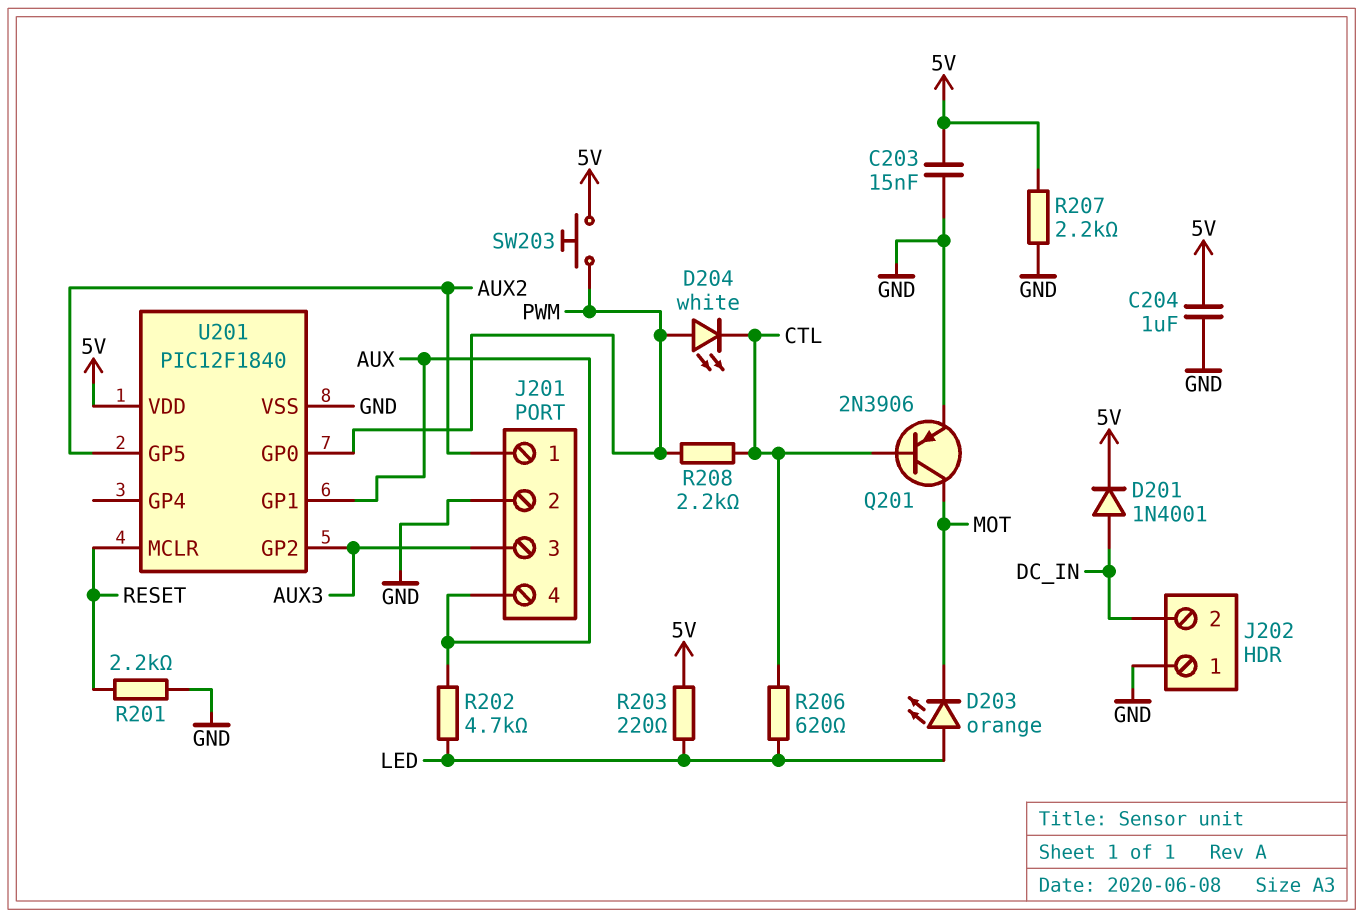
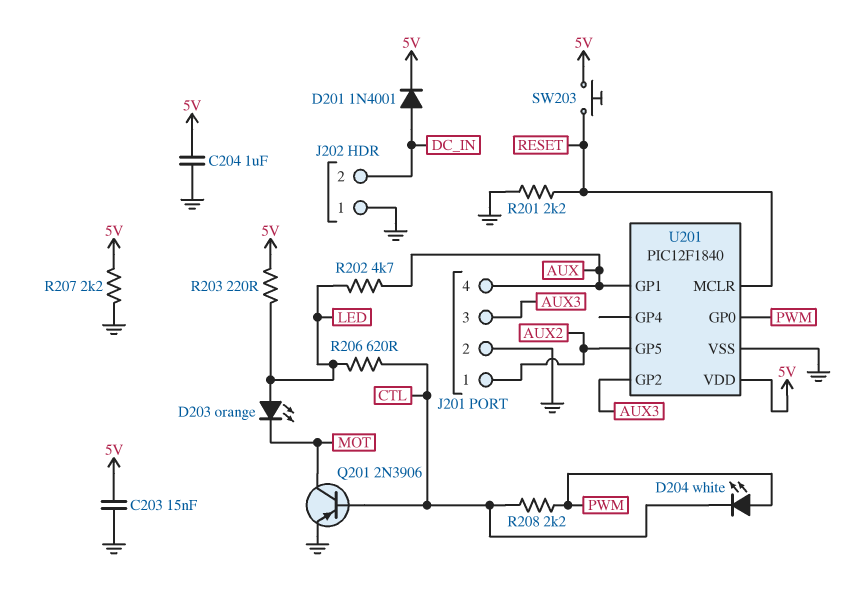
SW203: button (5V, PWM) -> button (5V, RESET)

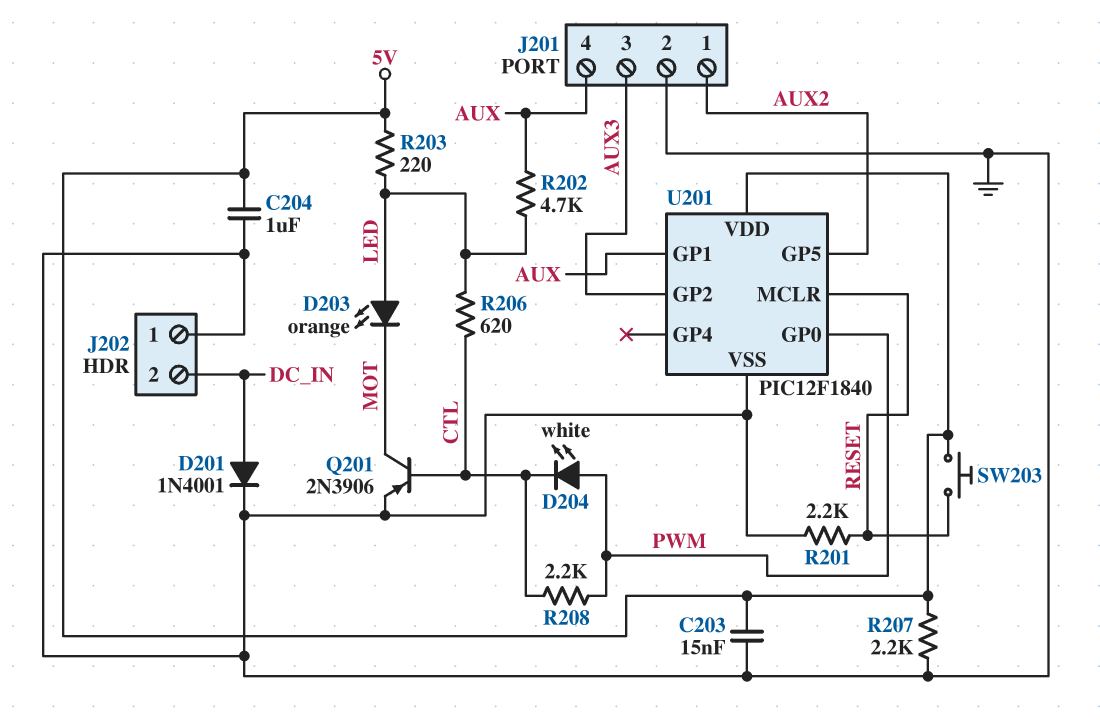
D201: diode 1N4001 (A DC_IN, K 5V) -> diode 1N4001 (A DC_IN, K GND)

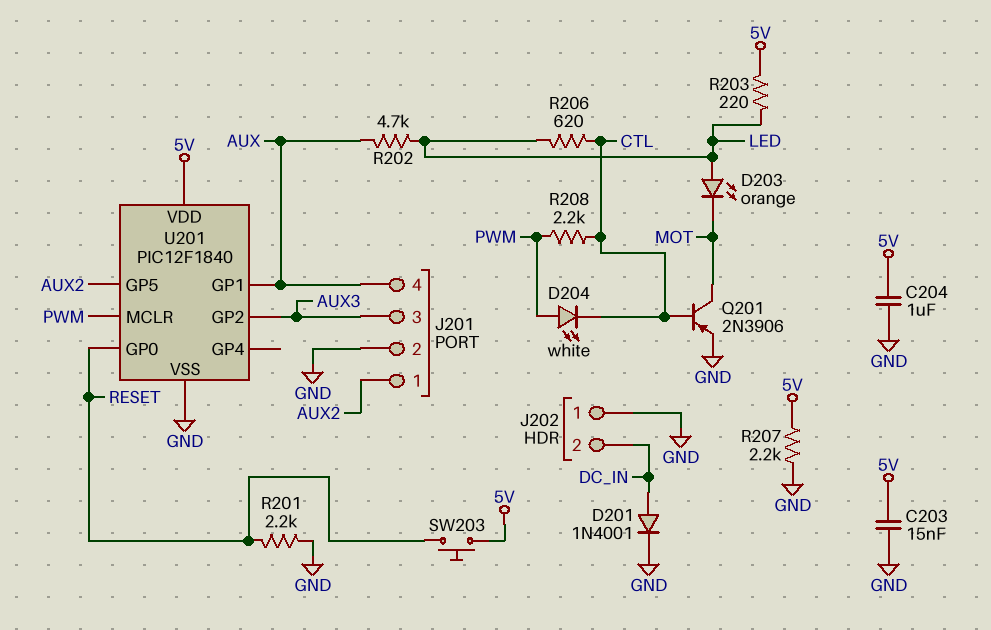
U201 pin GP0: PWM -> RESET
U201 pin MCLR: RESET -> PWM

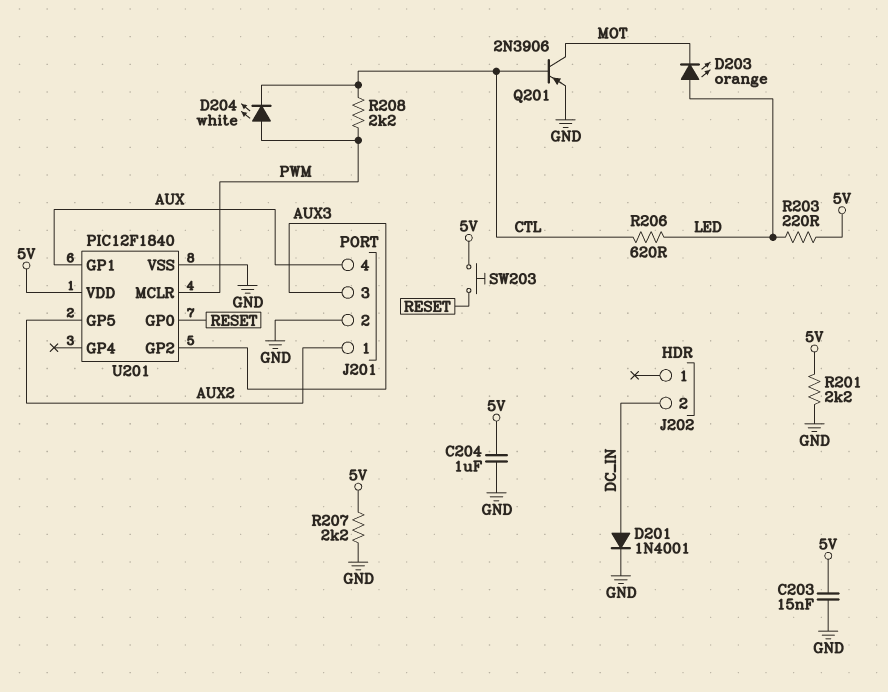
J202 pin 1: GND -> none
R201: 2.2k (GND, RESET) -> 2.2k (5V, GND)
R202: 4.7k (AUX, LED) -> none

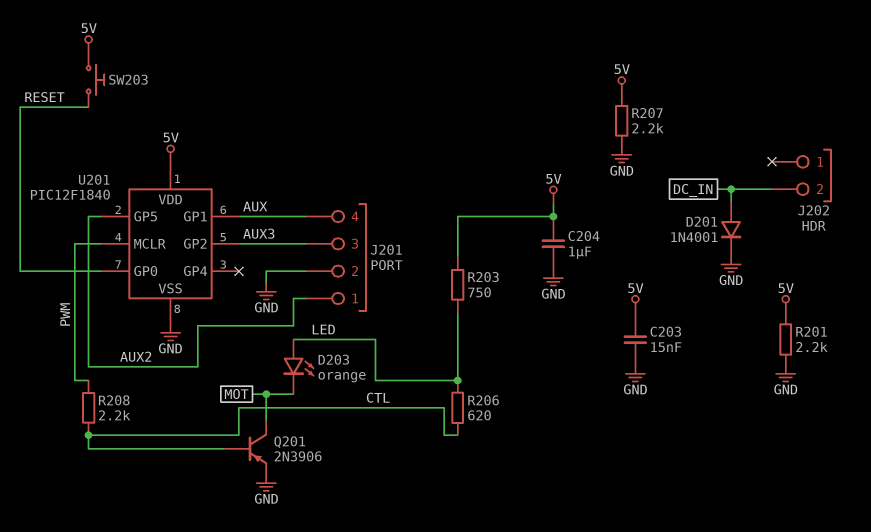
D204: LED white (A PWM, K CTL) -> none
R203: 220 (5V, LED) -> 750 (5V, LED)

